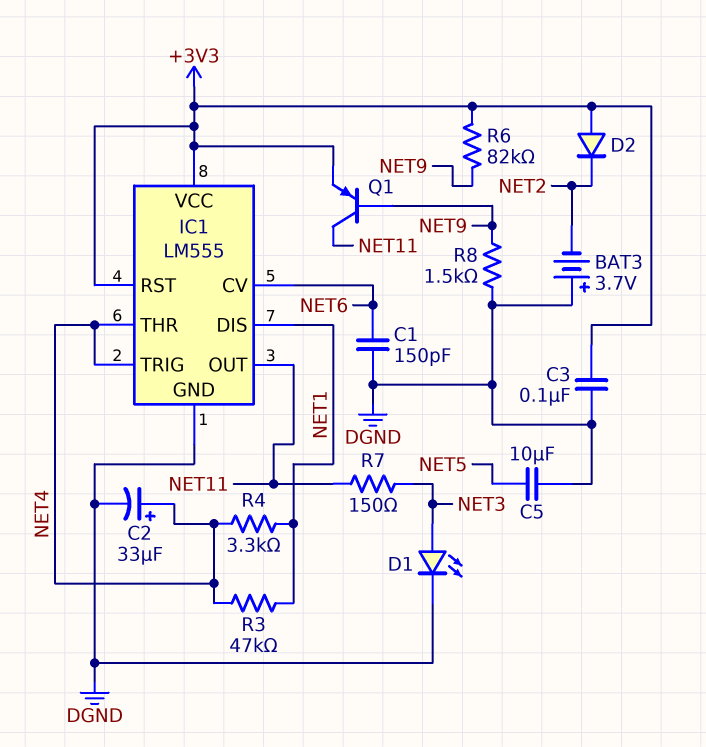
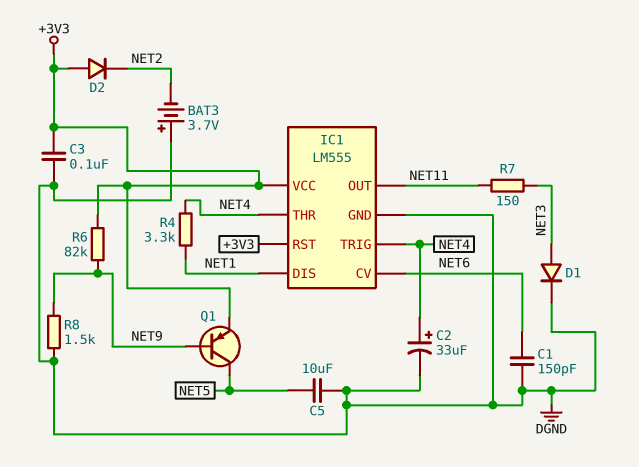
D1: LED (A NET3, K DGND) -> diode (A NET3, K DGND)
Q1: PNP (B NET9, C NET11, E +3V3) -> PNP (B NET9, C NET5, E +3V3)
R3: 47k (NET1, NET4) -> none

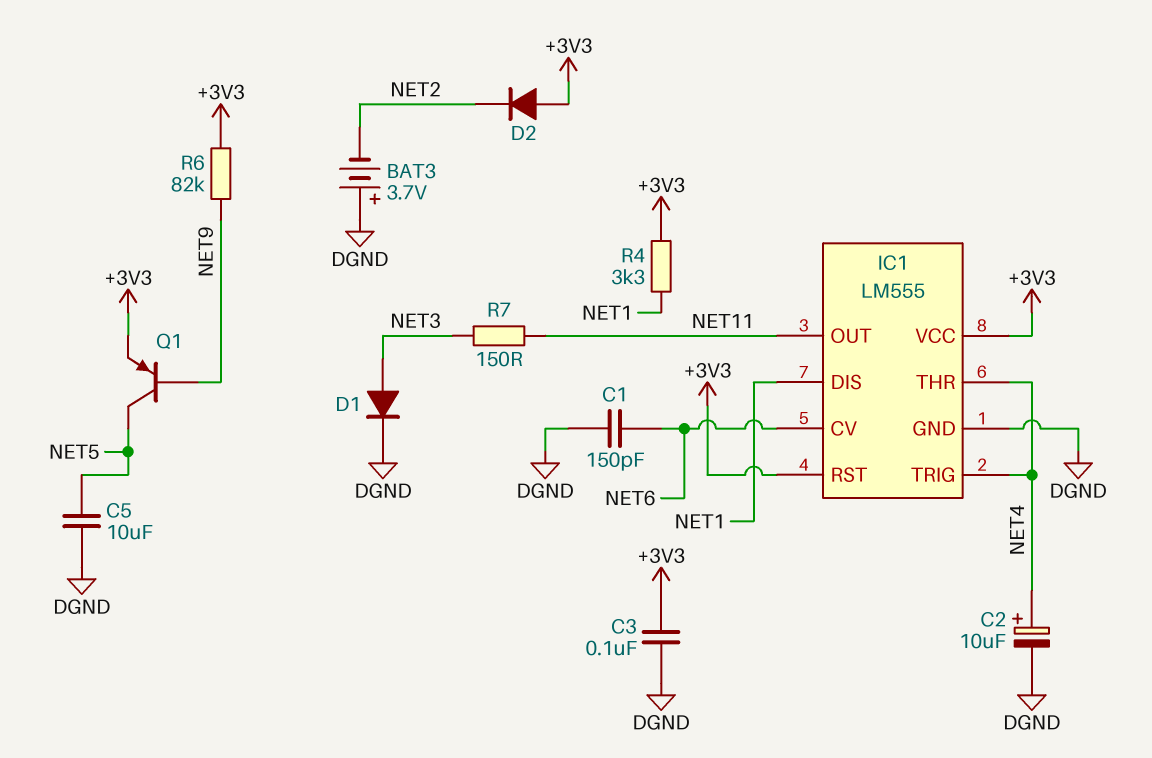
C2: 33uF (plus NET4, minus DGND) -> 10uF (plus NET4, minus DGND)
R4: 3.3k (NET1, NET4) -> 3.3k (+3V3, NET1)
R8: 1.5k (DGND, NET9) -> none

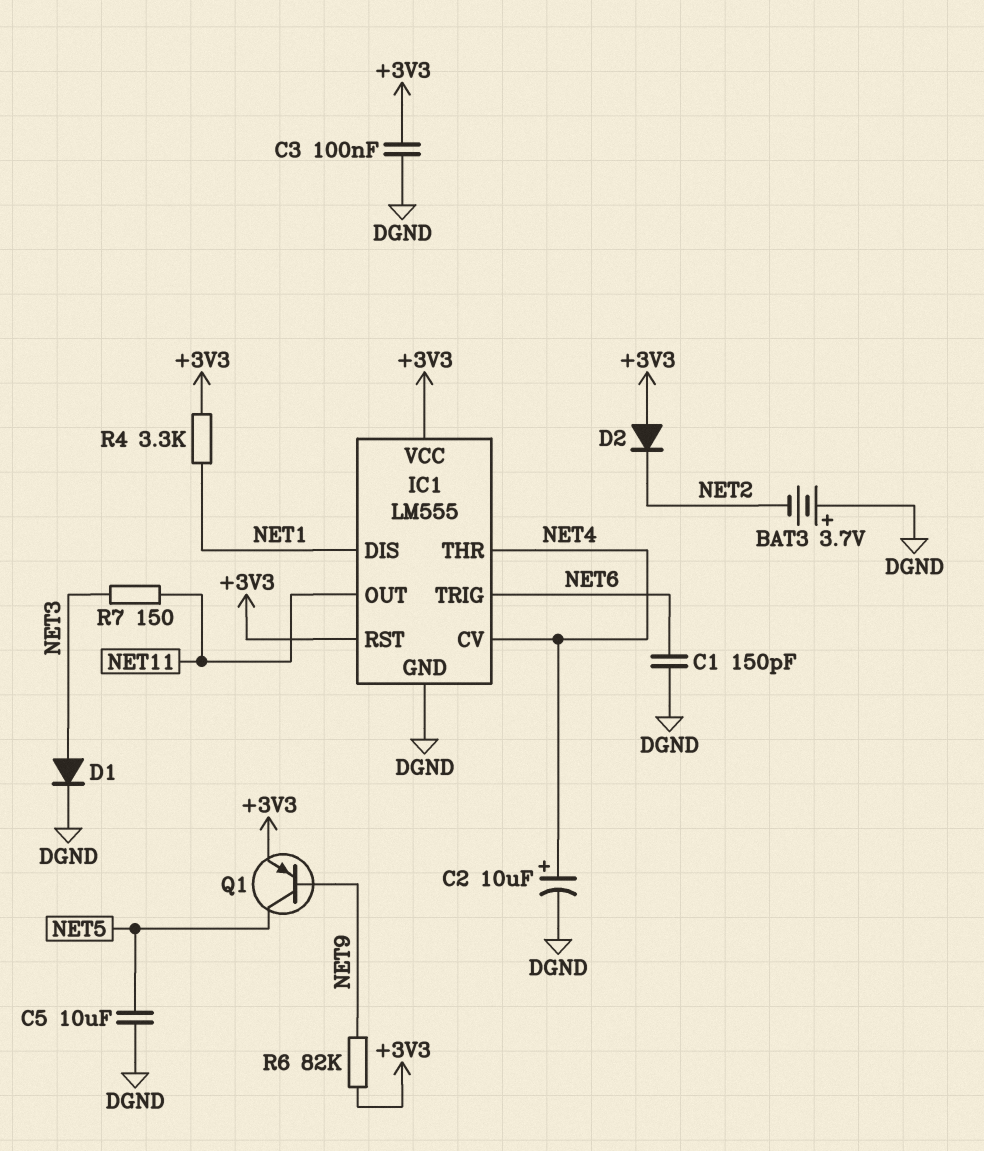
IC1 pin CV: NET6 -> NET4
IC1 pin TRIG: NET4 -> NET6

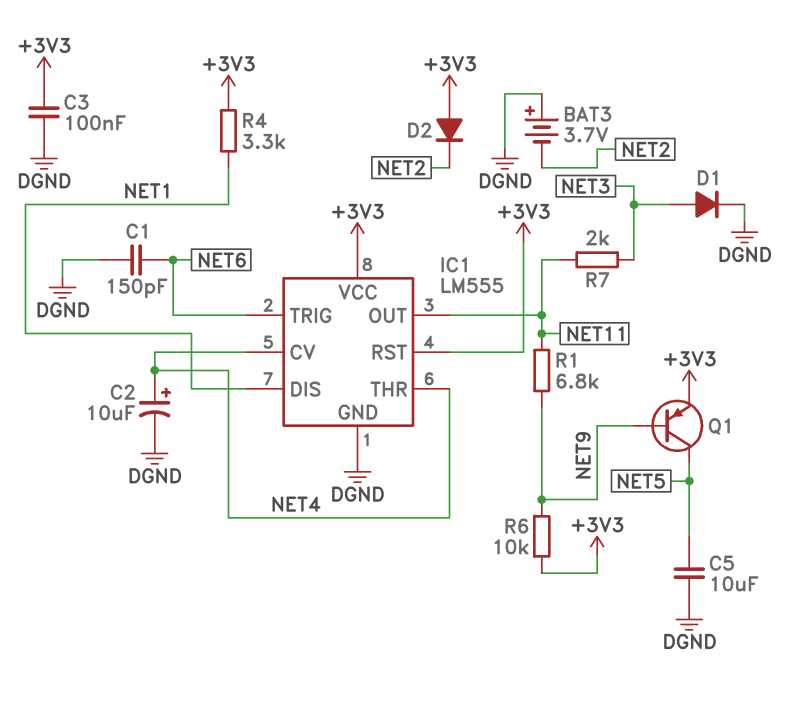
R1: none -> 6.8k (NET9, NET11)
R6: 82k (+3V3, NET9) -> 10k (+3V3, NET9)
R7: 150 (NET3, NET11) -> 2k (NET3, NET11)

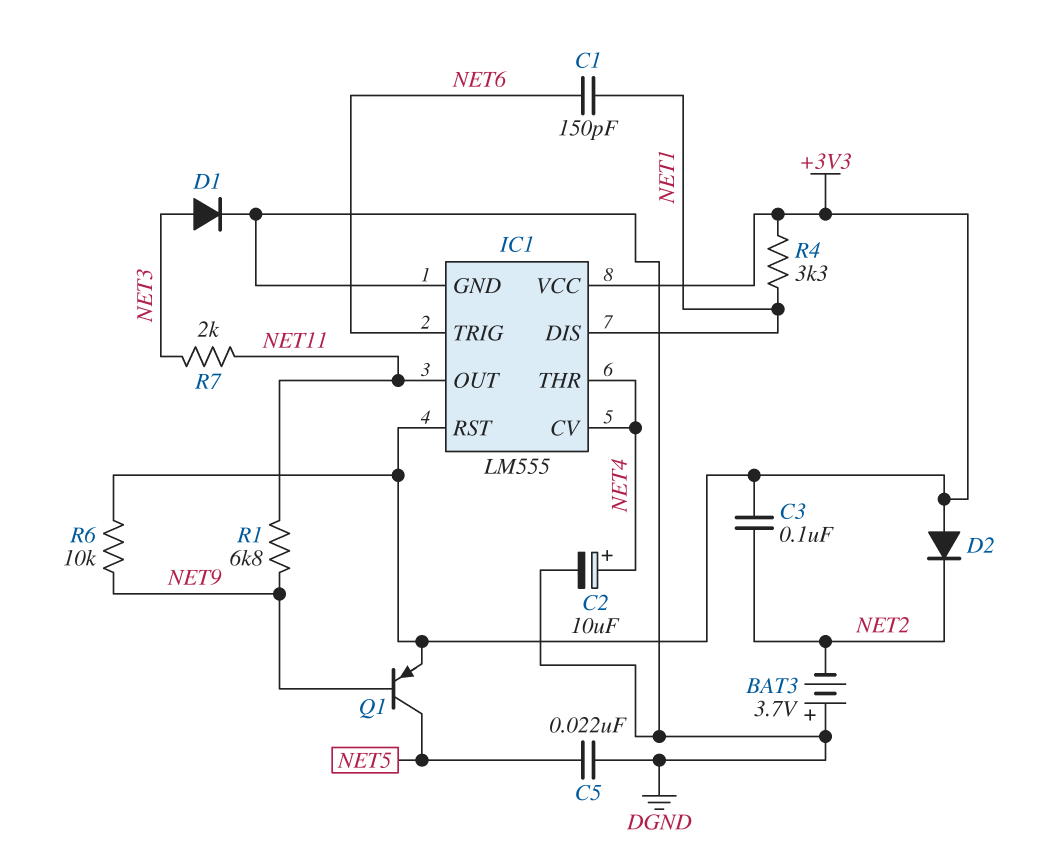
C1: 150pF (DGND, NET6) -> 150pF (NET1, NET6)
C3: 100nF (+3V3, DGND) -> 100nF (+3V3, NET2)
C5: 10uF (DGND, NET5) -> 22nF (DGND, NET5)

